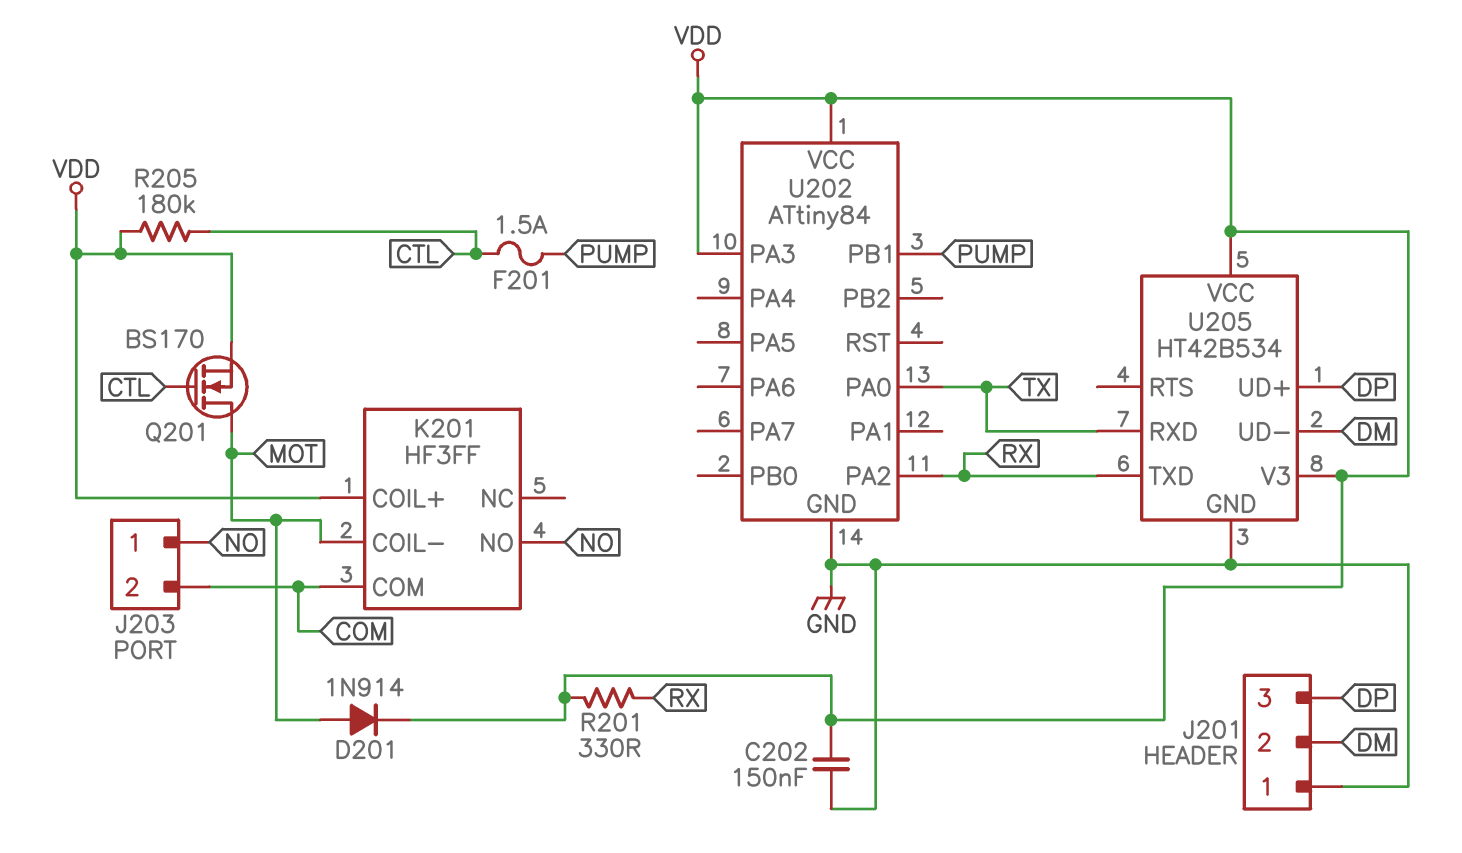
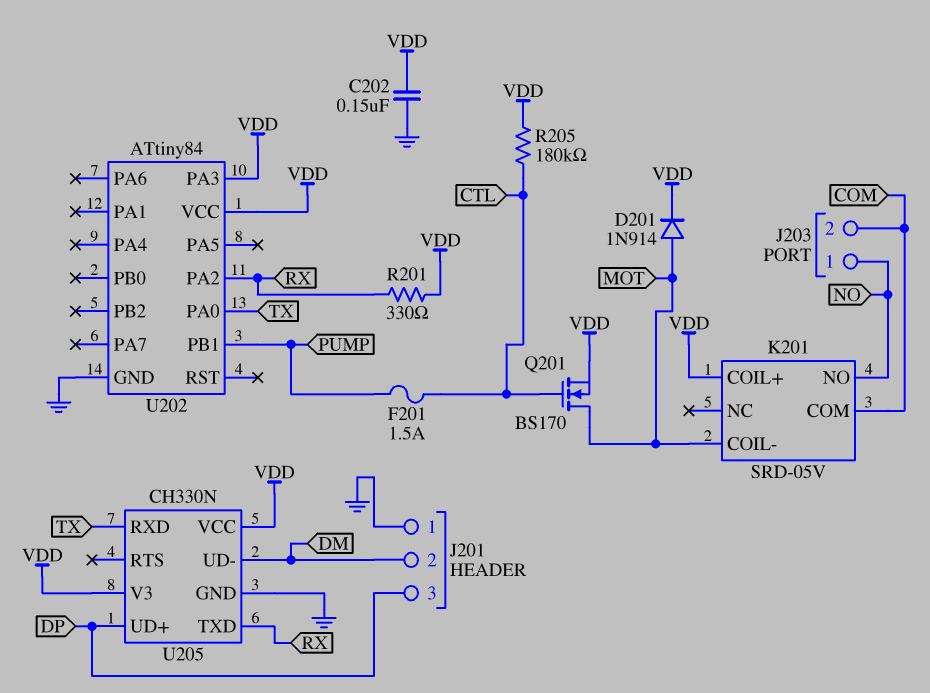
K201: HF3FF -> SRD-05V
U205: HT42B534 -> CH330N

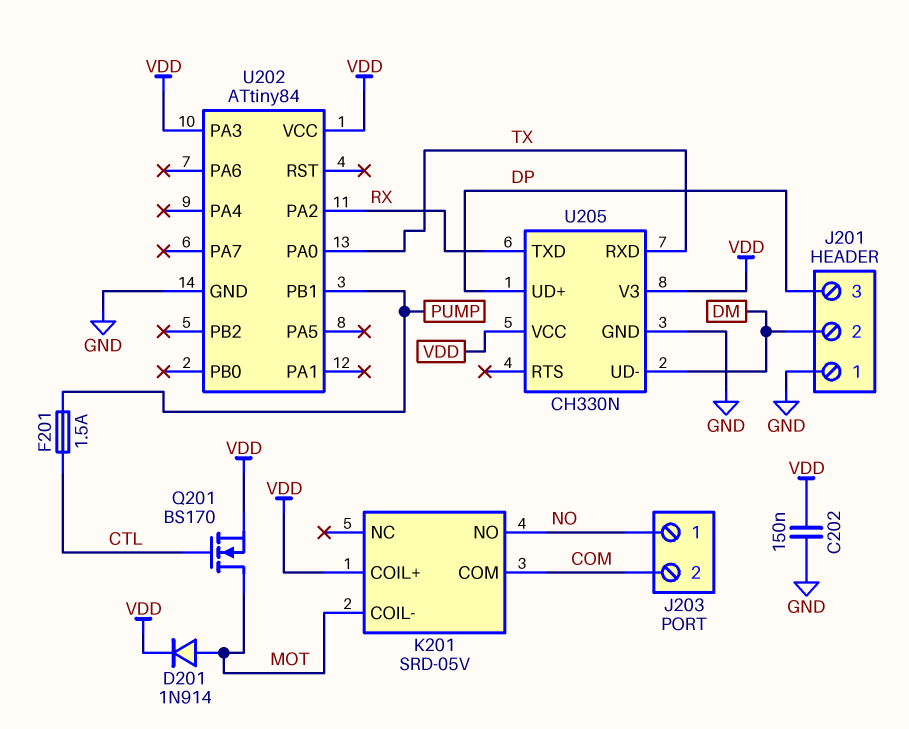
R201: 330 (RX, VDD) -> none
R205: 180k (CTL, VDD) -> none

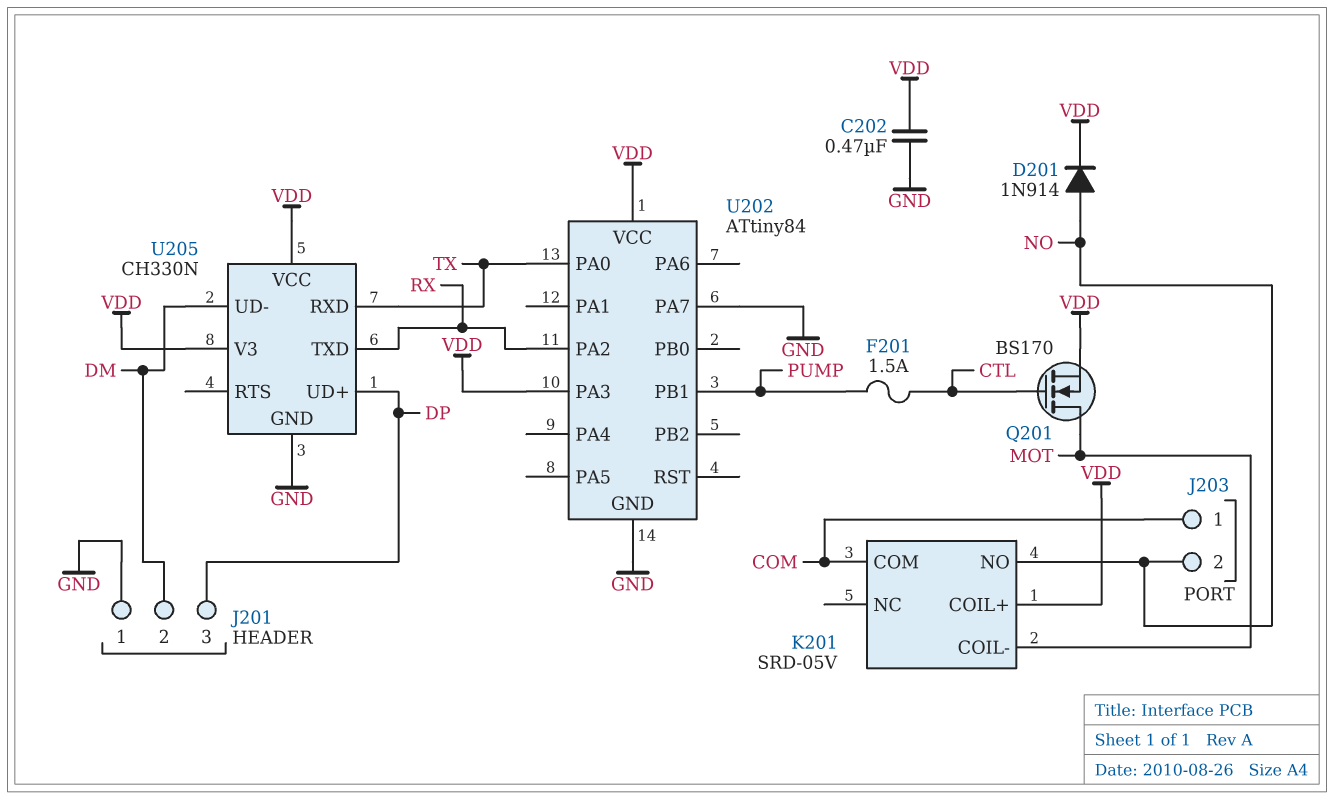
C202: 150nF (GND, VDD) -> 470nF (GND, VDD)
D201: diode 1N914 (A MOT, K VDD) -> diode 1N914 (A NO, K VDD)
J203 pin 1: NO -> COM
J203 pin 2: COM -> NO
U202 pin PA7: none -> GND

